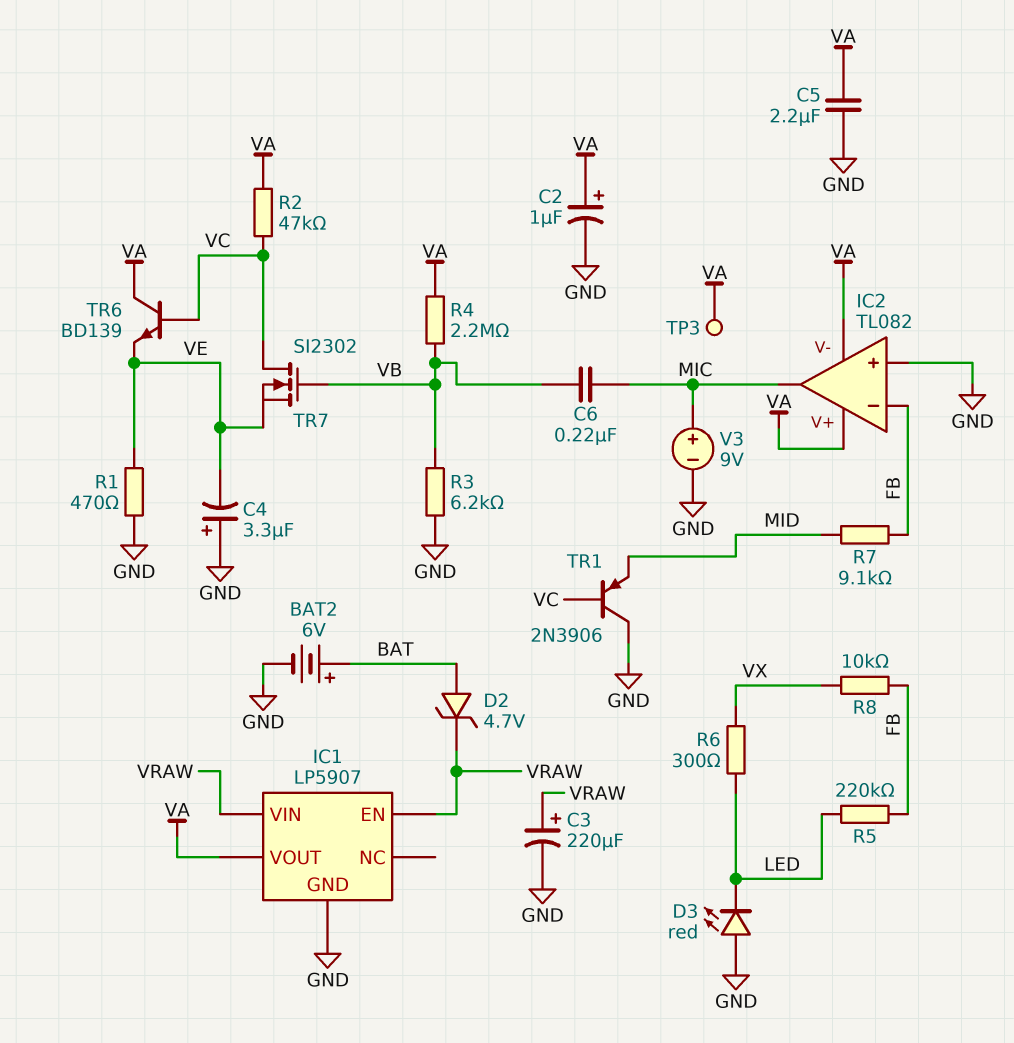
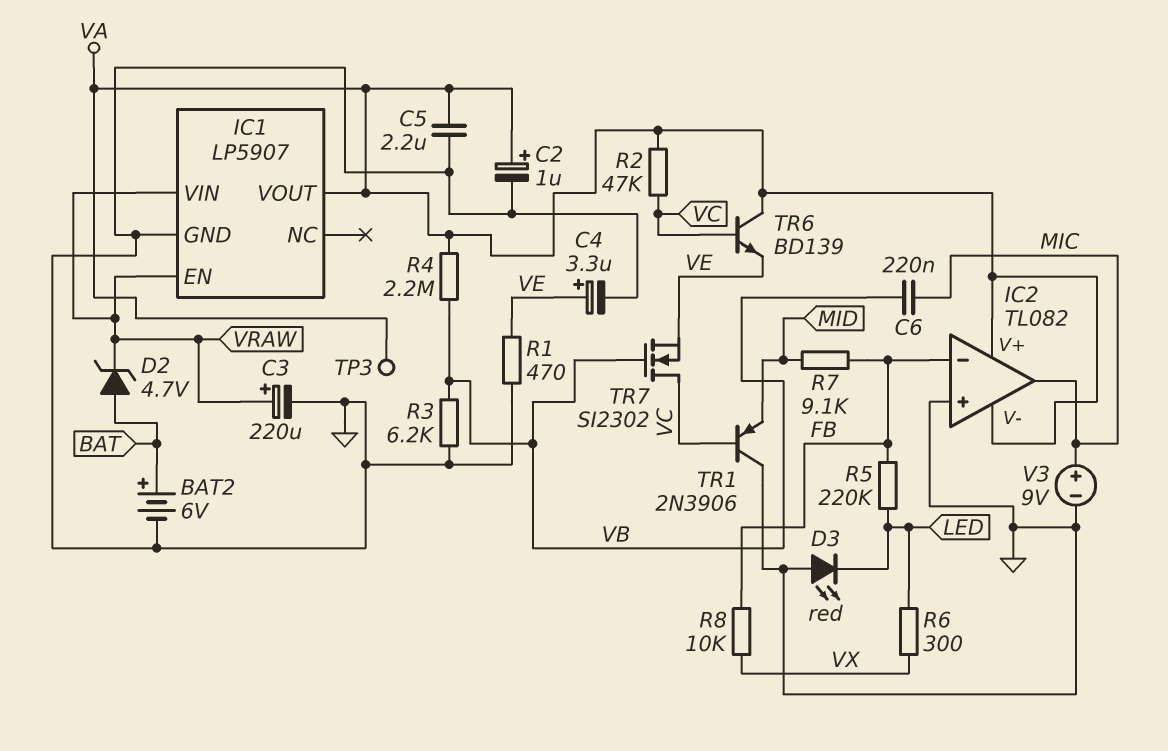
C4: 3.3uF (plus GND, minus VE) -> 3.3uF (plus VE, minus GND)

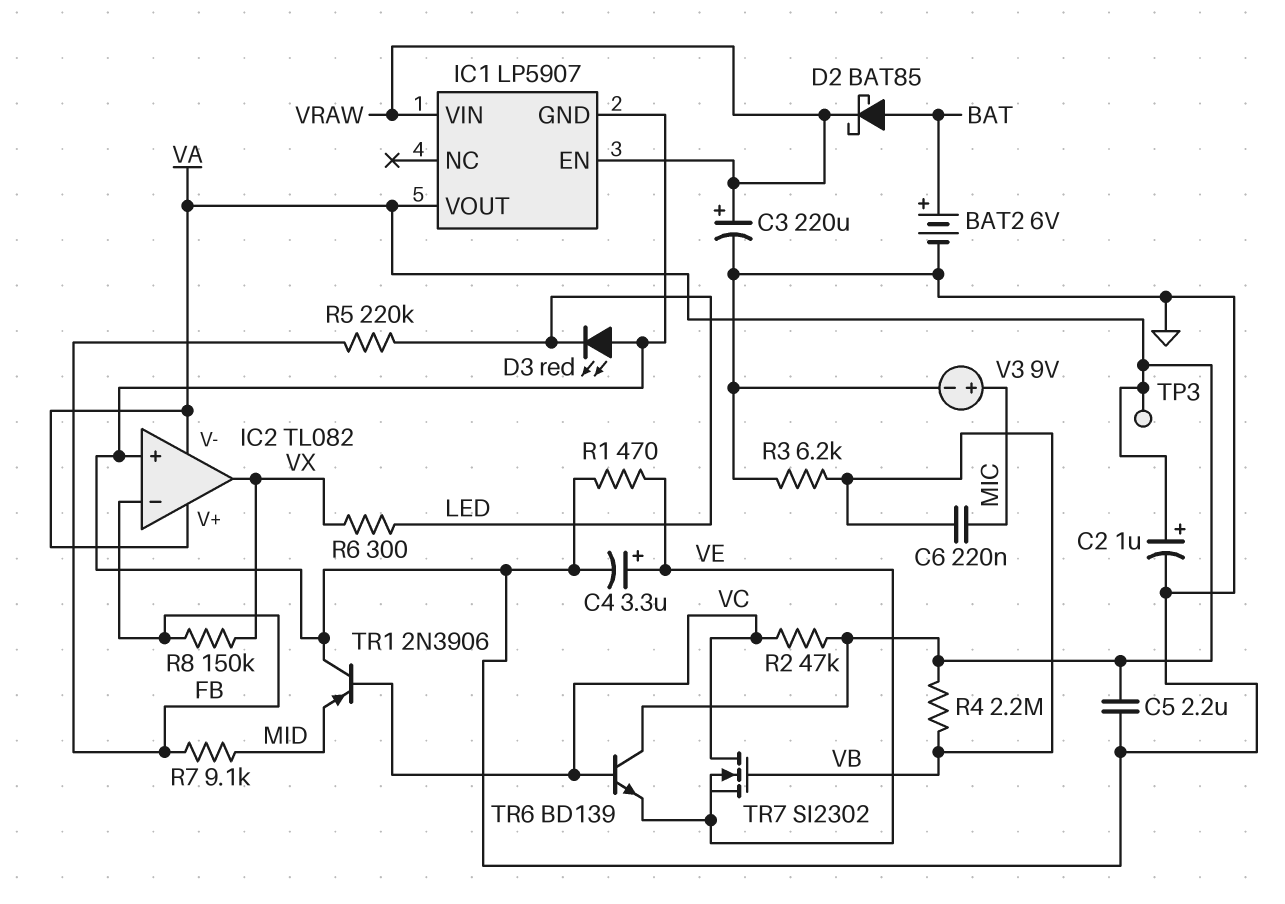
D2: zener 4.7V (A BAT, K VRAW) -> schottky BAT85 (A BAT, K VRAW)
IC2 pin out: MIC -> VX
R8: 10k (FB, VX) -> 150k (FB, VX)

